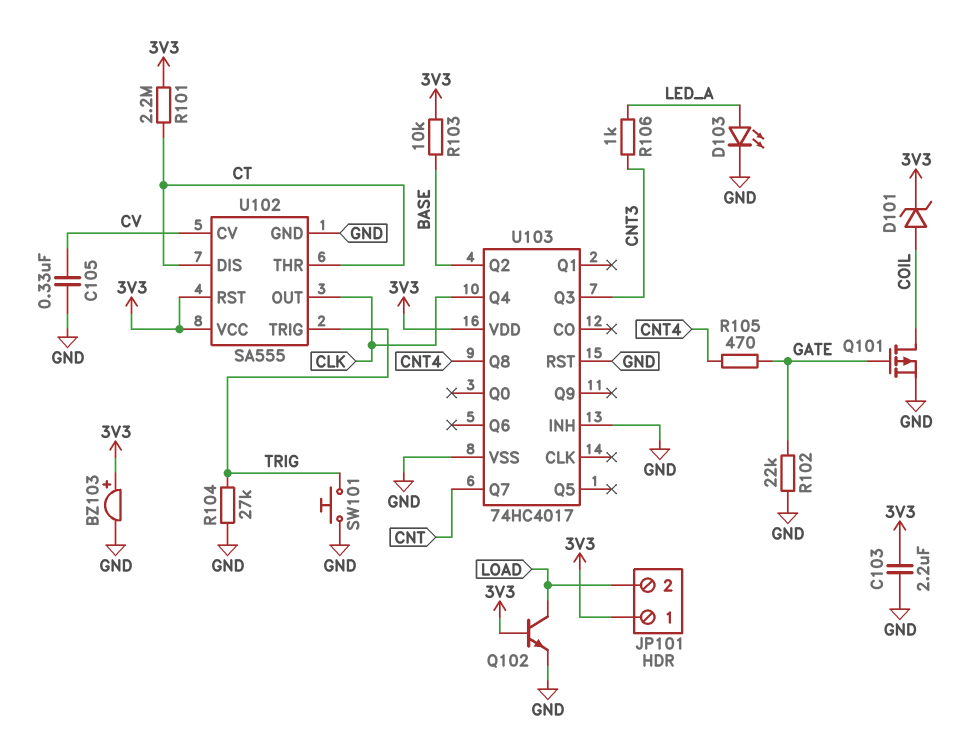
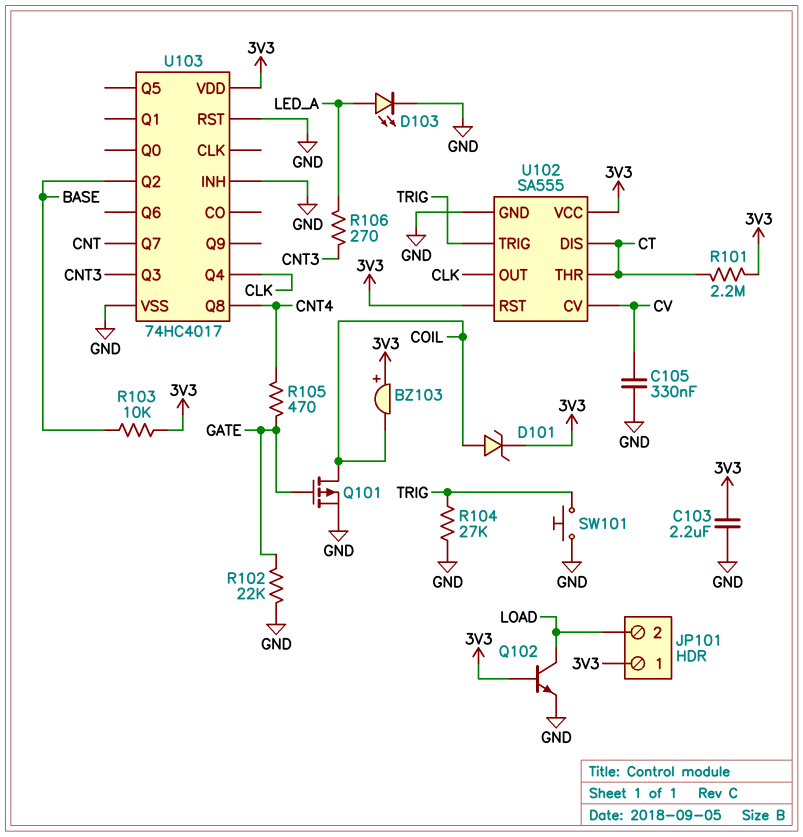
BZ103: buzzer (plus 3V3, minus GND) -> buzzer (plus 3V3, minus COIL)
R106: 1k (CNT3, LED_A) -> 270 (CNT3, LED_A)

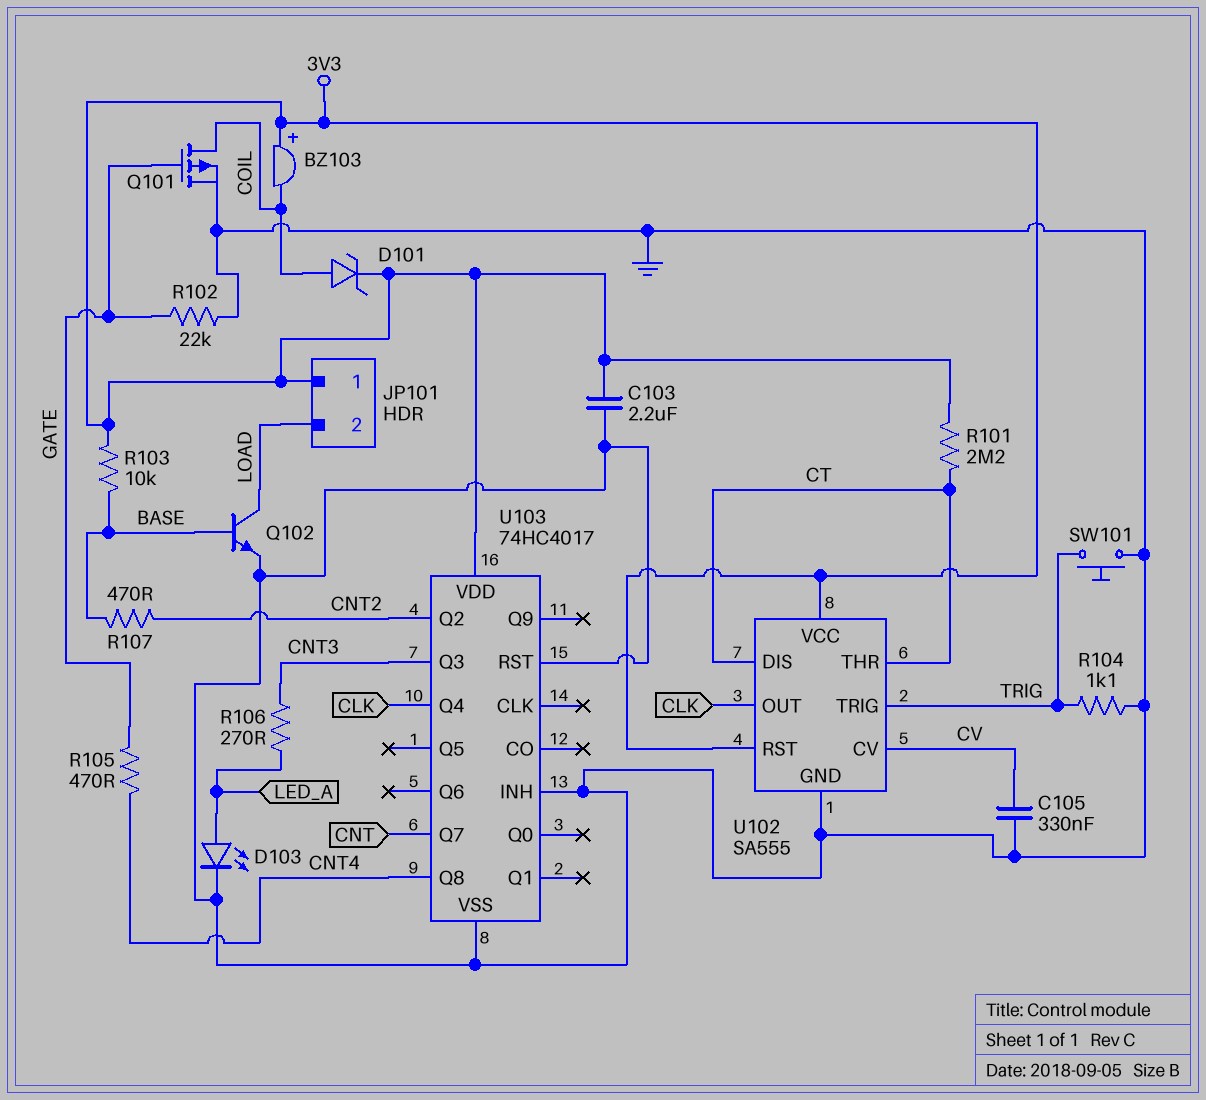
Q102: NPN (B 3V3, C LOAD, E GND) -> NPN (B BASE, C LOAD, E GND)
R104: 27k (GND, TRIG) -> 1.1k (GND, TRIG)
R107: none -> 470 (BASE, CNT2)
U103 pin Q2: BASE -> CNT2

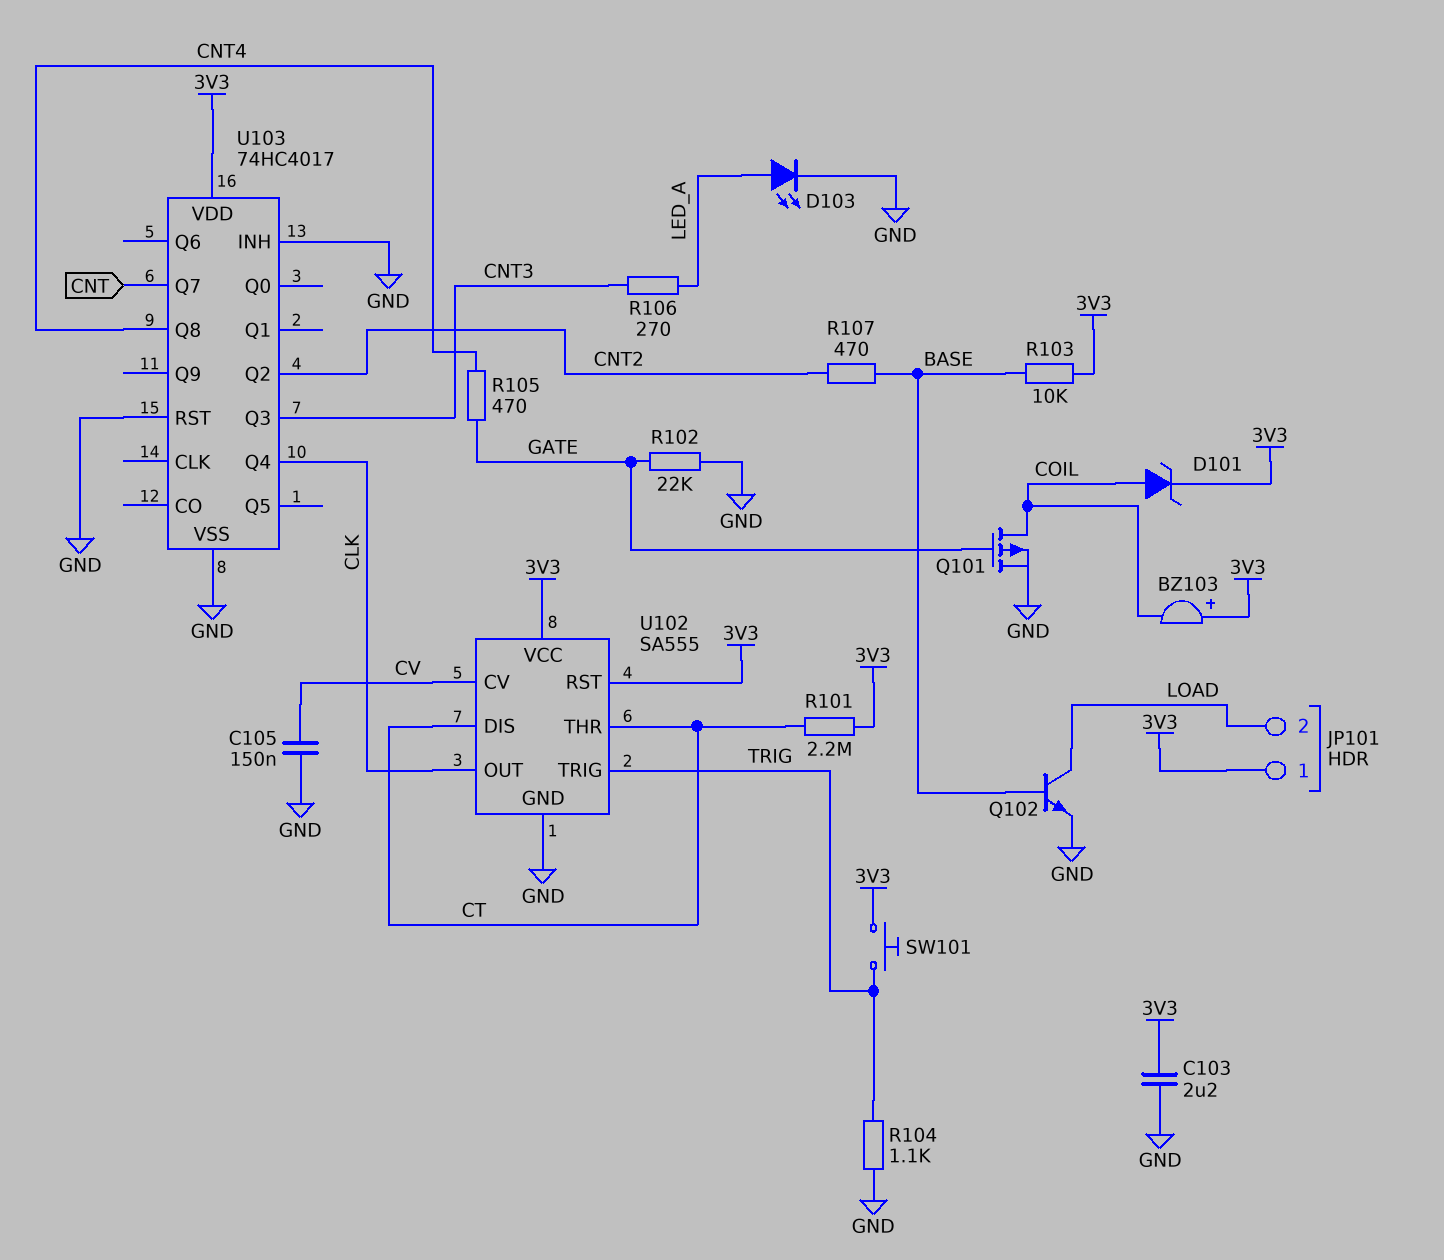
C105: 330nF (CV, GND) -> 150nF (CV, GND)
SW101: button (GND, TRIG) -> button (3V3, TRIG)

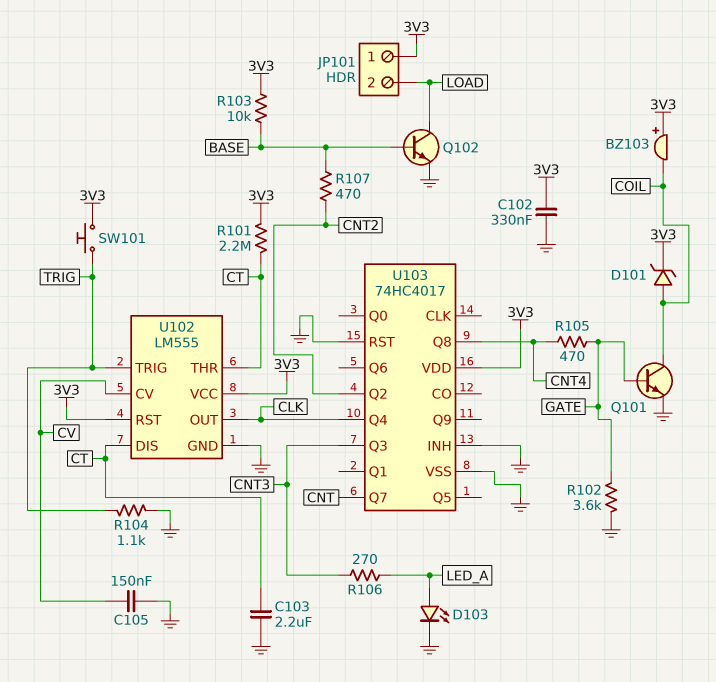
C102: none -> 330nF (3V3, GND)
C103: 2.2uF (3V3, GND) -> 2.2uF (CT, GND)
Q101: PMOS (G GATE, D COIL, S GND) -> NPN (B GATE, C COIL, E GND)
R102: 22k (GATE, GND) -> 3.6k (GATE, GND)
U102: SA555 -> LM555

